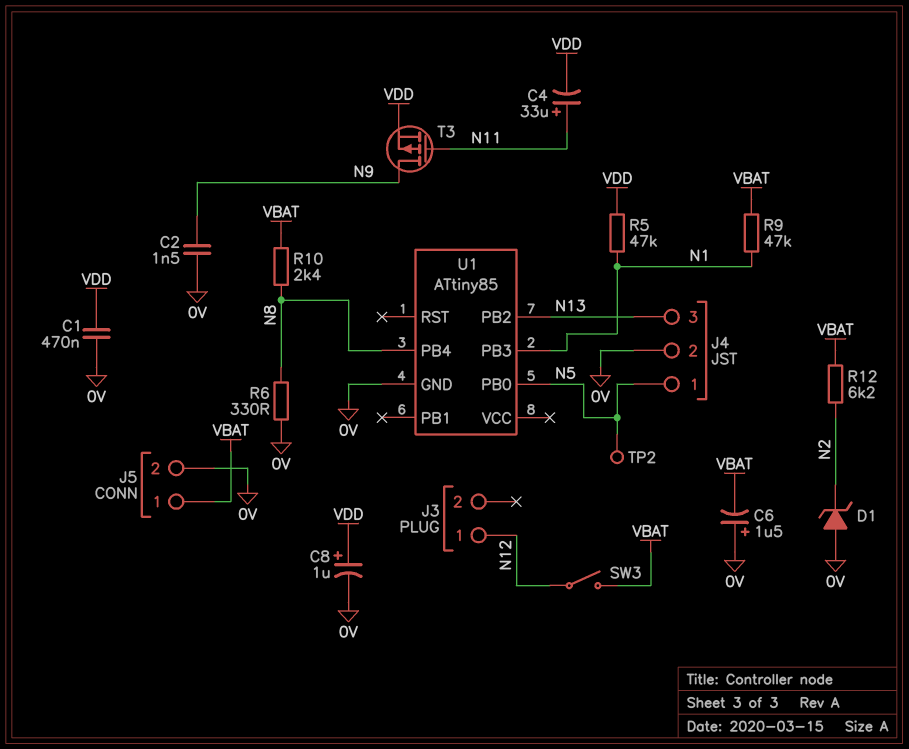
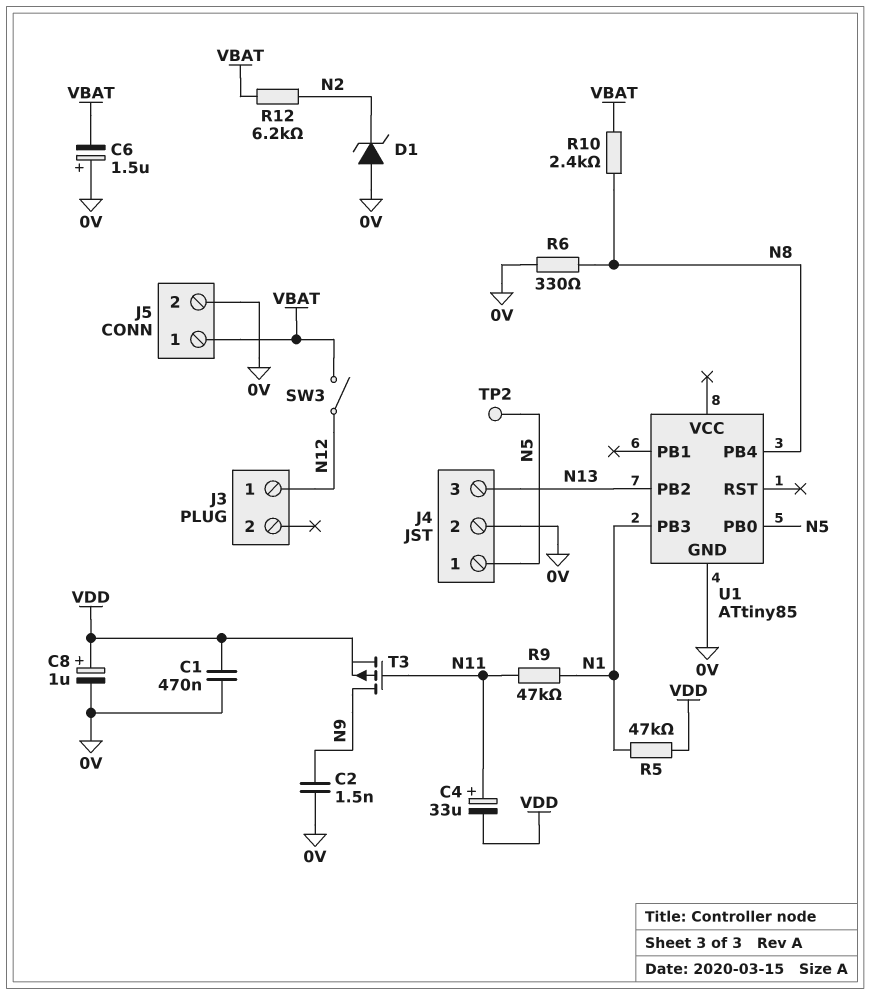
R9: 47k (N1, VBAT) -> 47k (N1, N11)

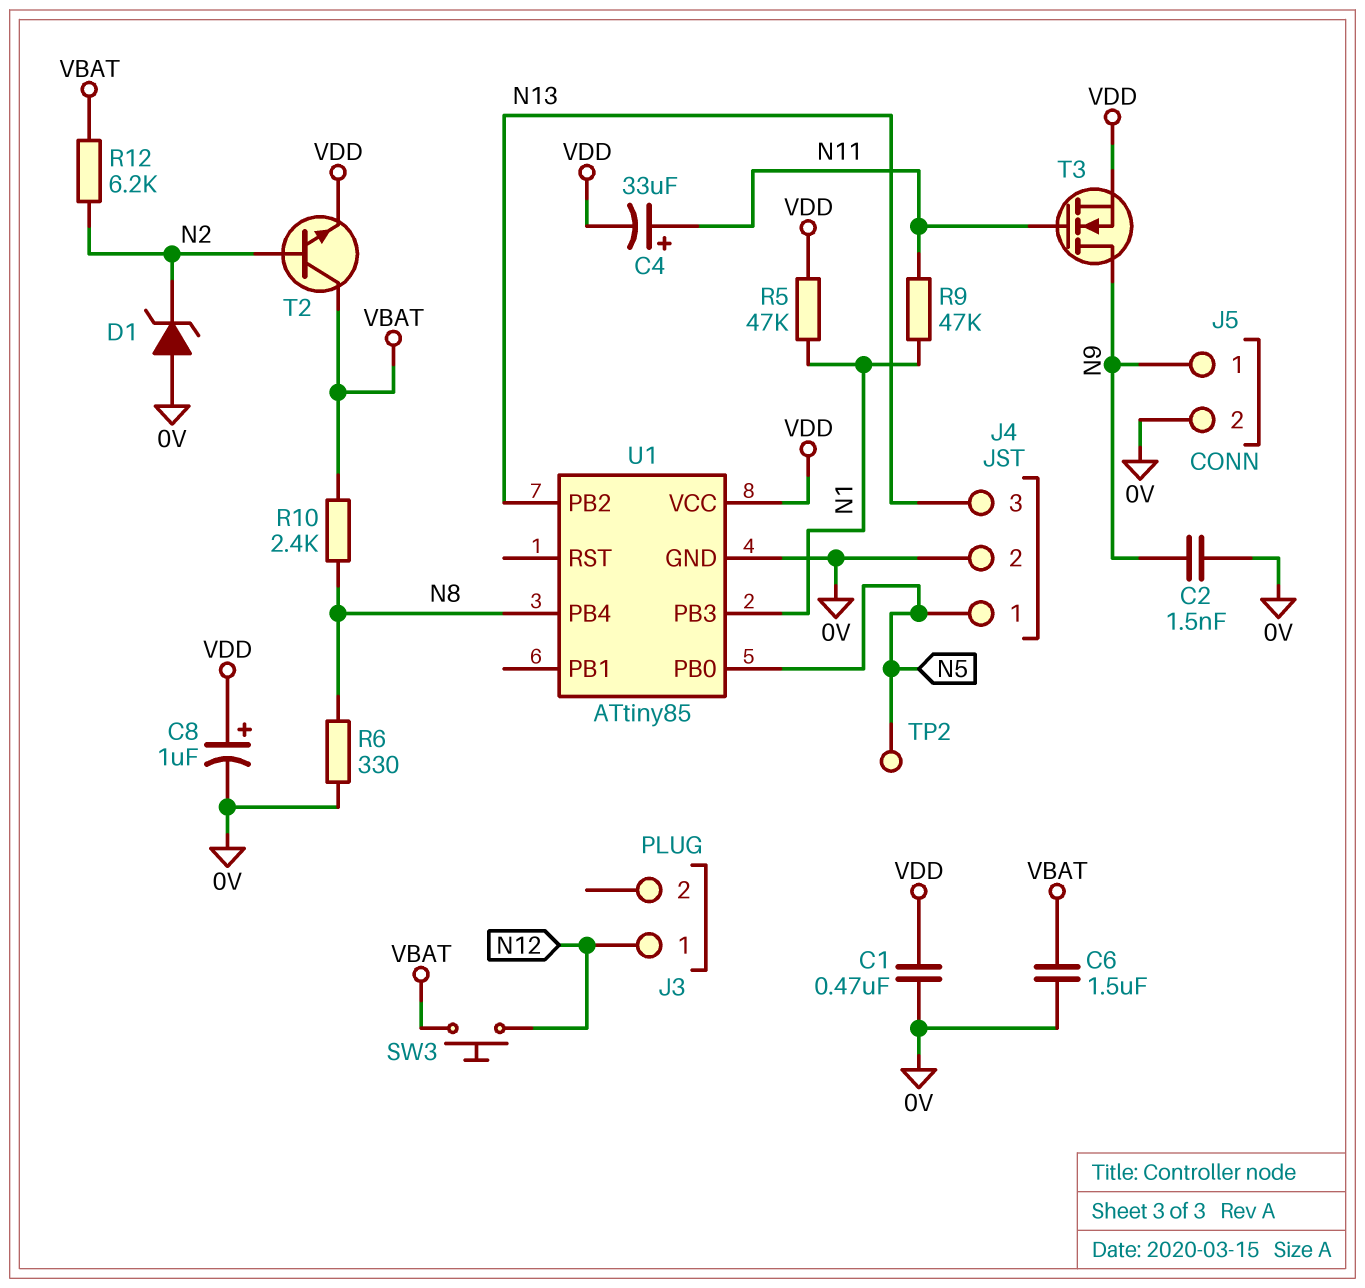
C6: 1.5uF (plus 0V, minus VBAT) -> 1.5uF (0V, VBAT)
J5 pin 1: VBAT -> N9
SW3: switch (N12, VBAT) -> button (N12, VBAT)
T2: none -> NPN (B N2, C VBAT, E VDD)
T3: PMOS (G N11, D N9, S VDD) -> NMOS (G N11, D N9, S VDD)
U1 pin VCC: none -> VDD

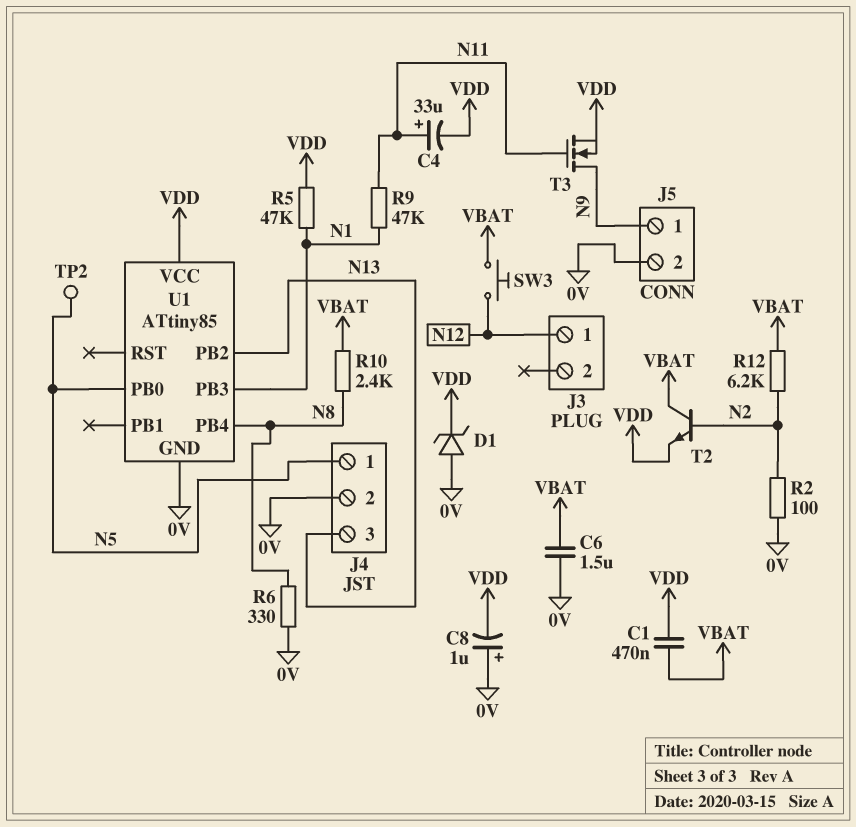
C1: 470nF (0V, VDD) -> 470nF (VBAT, VDD)
C2: 1.5nF (0V, N9) -> none
C8: 1uF (plus VDD, minus 0V) -> 1uF (plus 0V, minus VDD)
D1: zener (A 0V, K N2) -> zener (A 0V, K VDD)
R2: none -> 100 (0V, N2)

